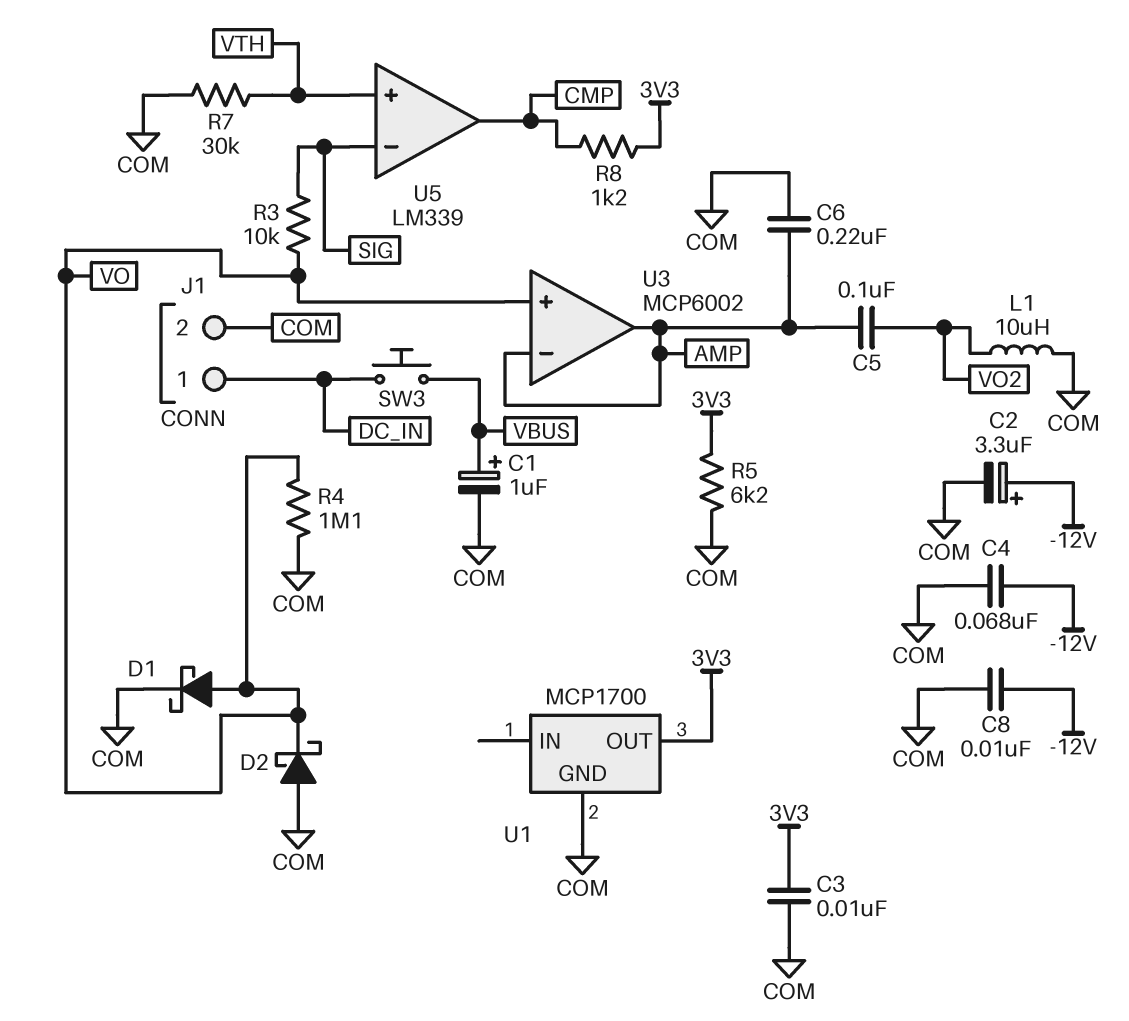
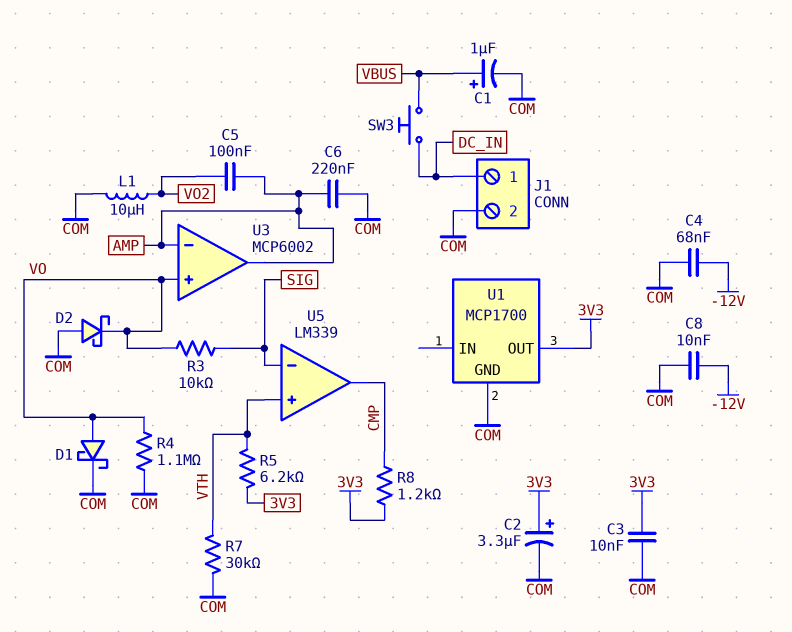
C2: 3.3uF (plus -12V, minus COM) -> 3.3uF (plus 3V3, minus COM)
R5: 6.2k (3V3, COM) -> 6.2k (3V3, VTH)

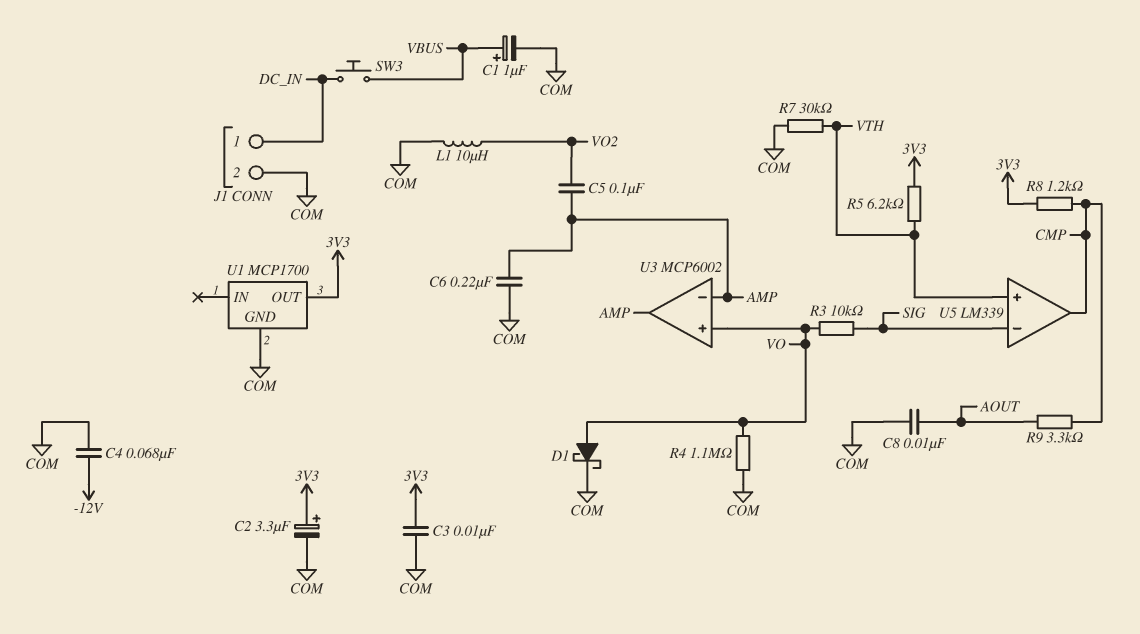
C8: 10nF (-12V, COM) -> 10nF (AOUT, COM)
D2: schottky (A COM, K VO) -> none
R9: none -> 3.3k (AOUT, CMP)

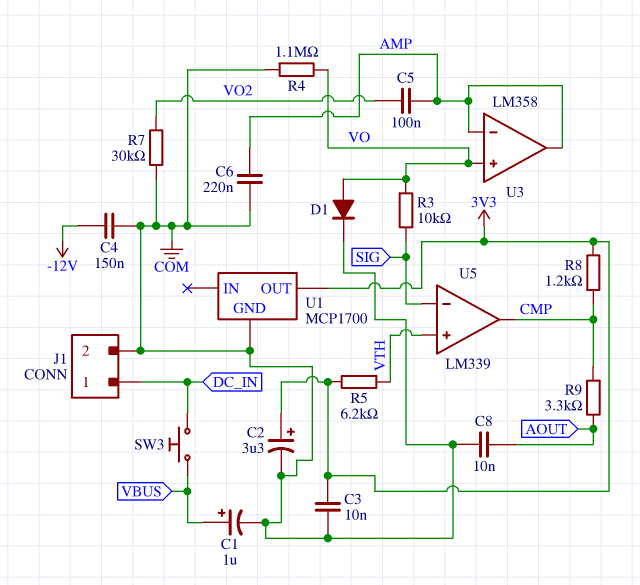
C4: 68nF (-12V, COM) -> 150nF (-12V, COM)
D1: schottky (A VO, K COM) -> diode (A VO, K COM)
L1: 10uH (COM, VO2) -> none
R7: 30k (COM, VTH) -> 30k (COM, VO2)
U3: MCP6002 -> LM358

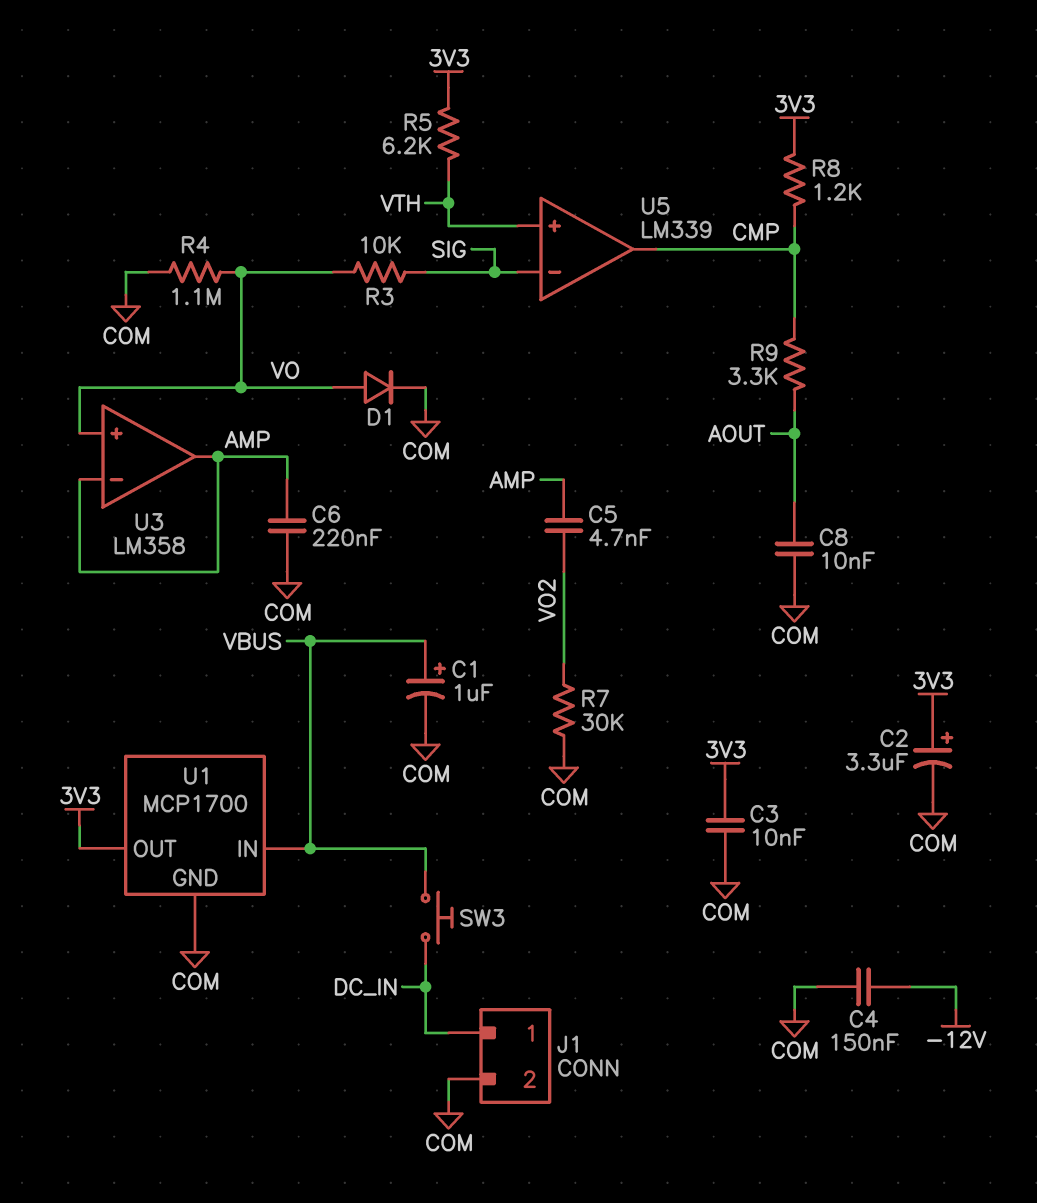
C5: 100nF (AMP, VO2) -> 4.7nF (AMP, VO2)
U1 pin IN: none -> VBUS

